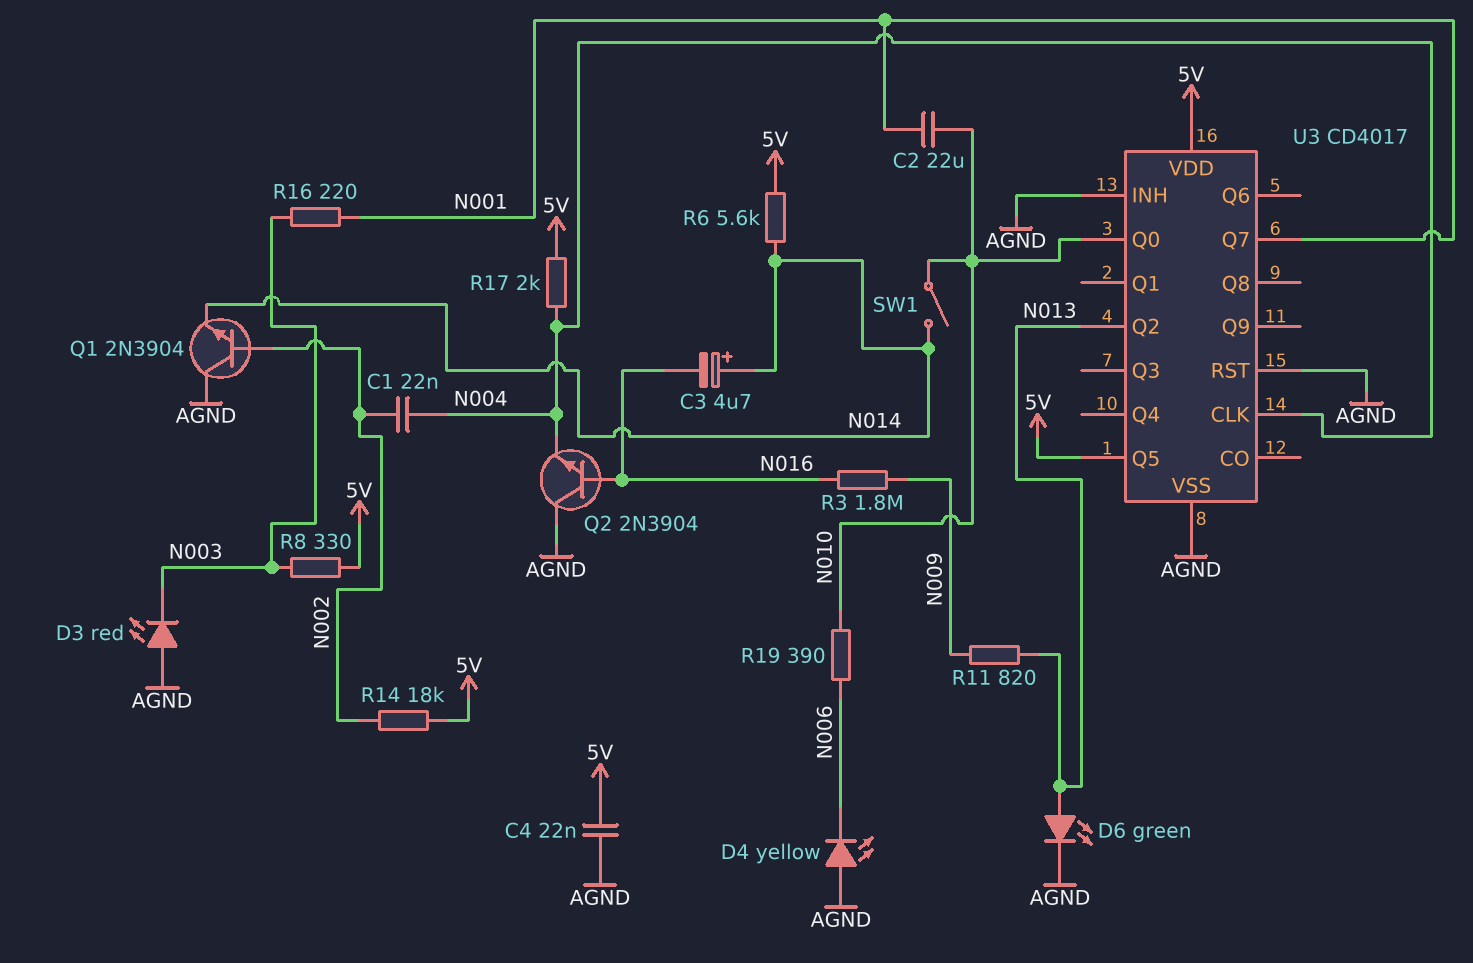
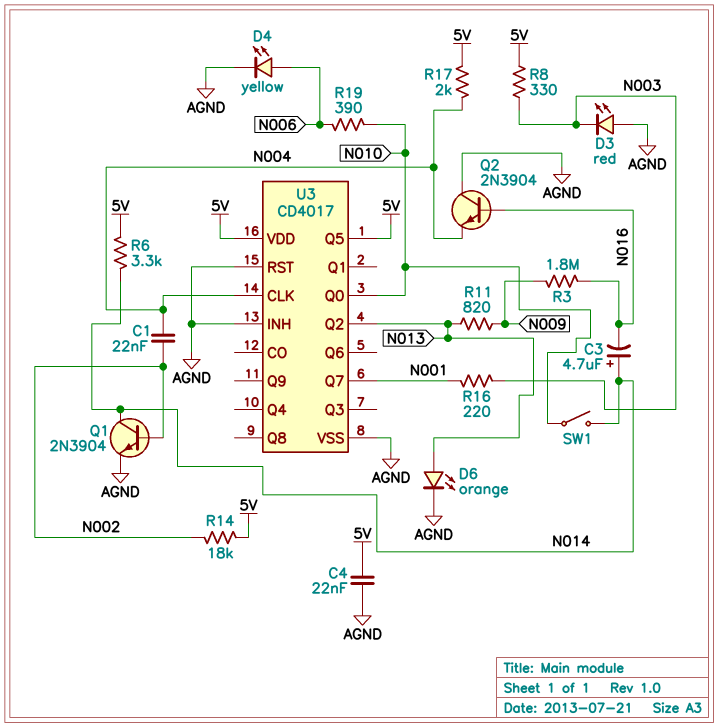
C2: 22uF (N001, N010) -> none
D4: LED yellow (A AGND, K N006) -> LED yellow (A N006, K AGND)
D6: LED green (A N013, K AGND) -> LED orange (A N013, K AGND)
Q1: NPN 2N3904 (B N002, C AGND, E N014) -> NPN 2N3904 (B N002, C N014, E AGND)
R6: 5.6k (5V, N014) -> 3.3k (5V, N014)

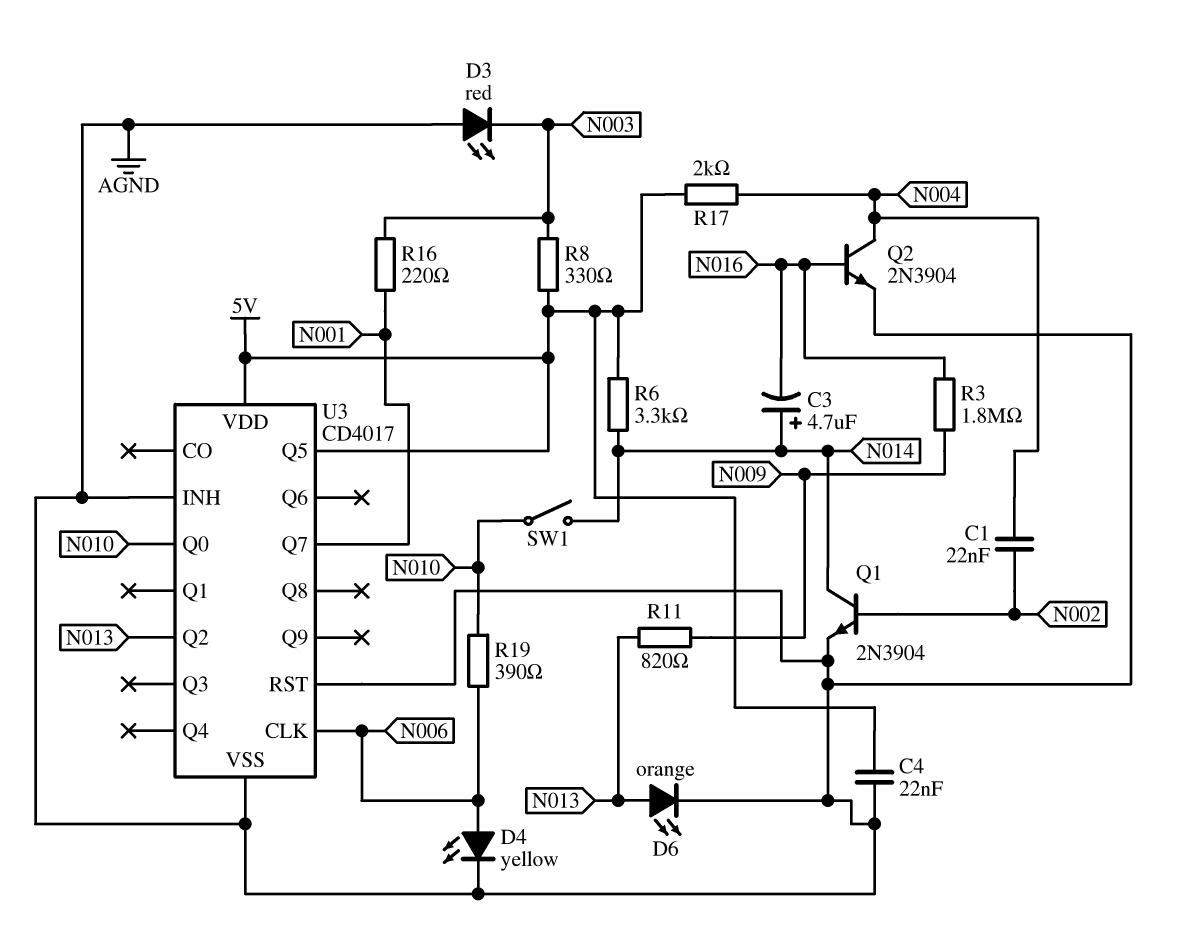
Q2: NPN 2N3904 (B N016, C AGND, E N004) -> NPN 2N3904 (B N016, C N004, E AGND)
R14: 18k (5V, N002) -> none
U3 pin CLK: N004 -> N006

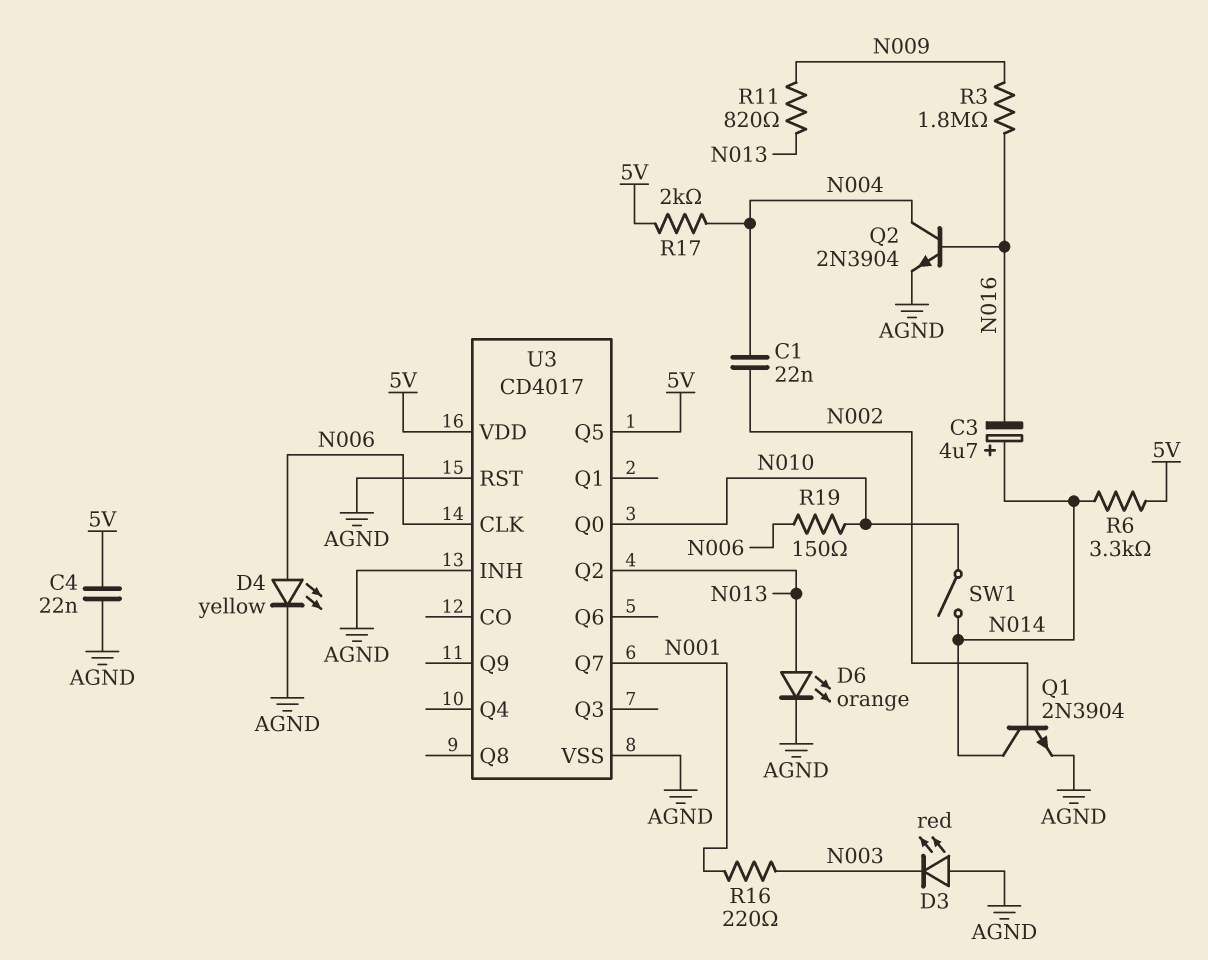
R8: 330 (5V, N003) -> none
R19: 390 (N006, N010) -> 150 (N006, N010)

